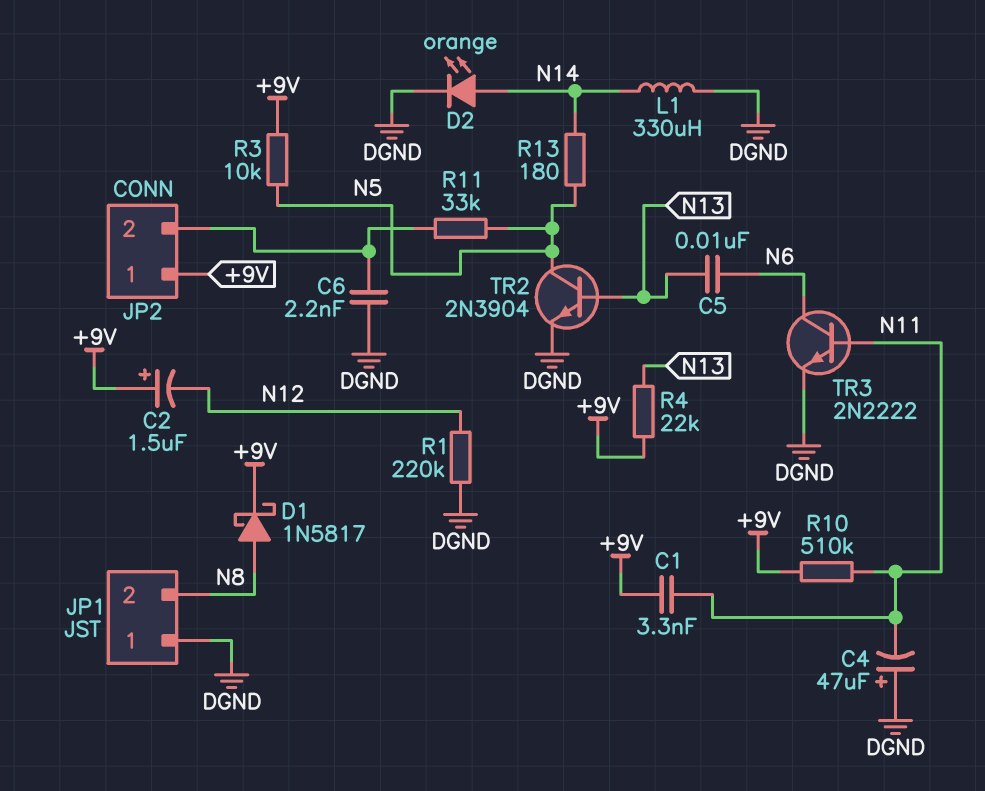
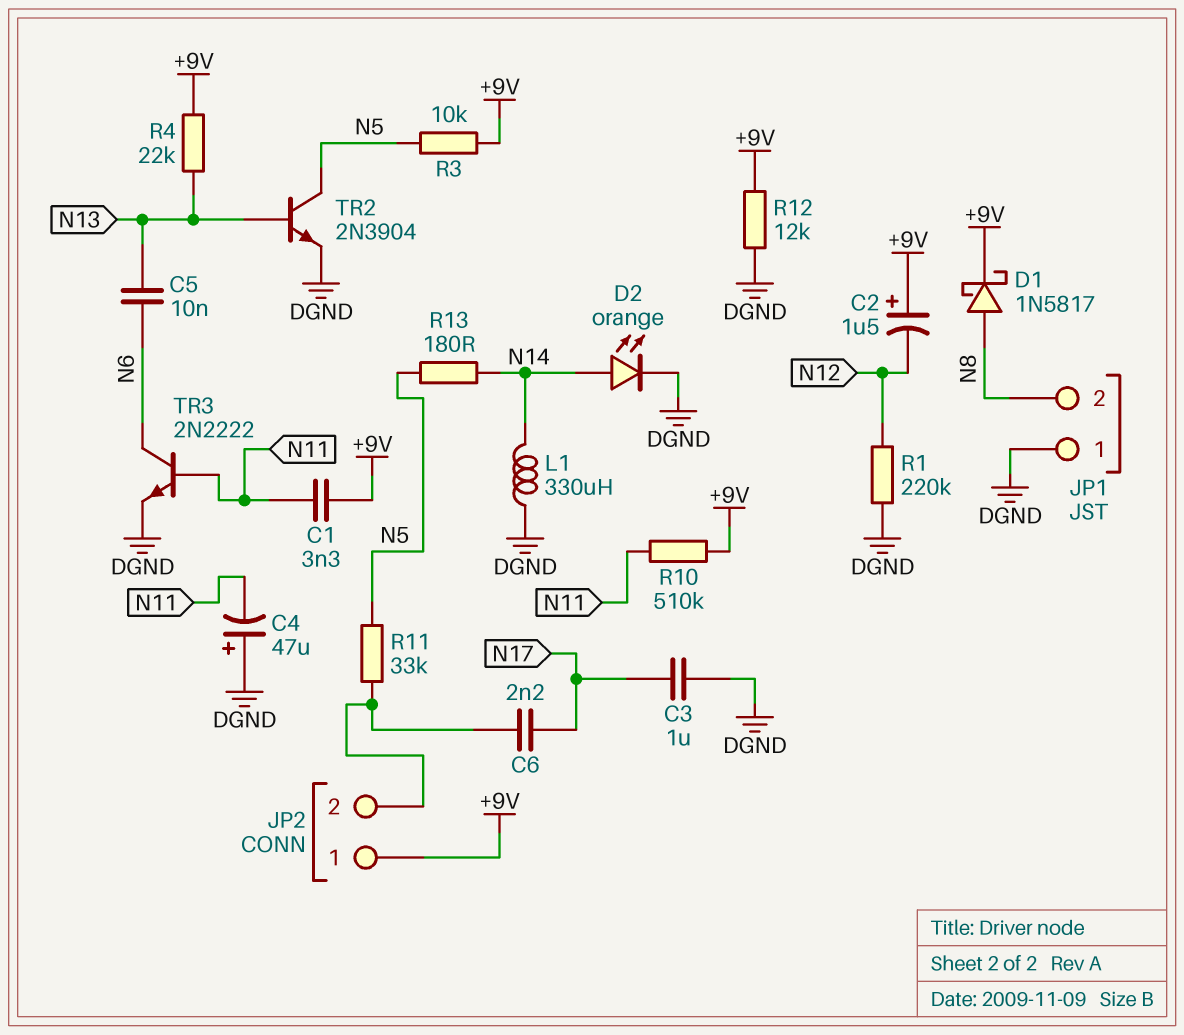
C3: none -> 1uF (DGND, N17)
C6: 2.2nF (DGND, JP2/2) -> 2.2nF (JP2/2, N17)
R12: none -> 12k (+9V, DGND)

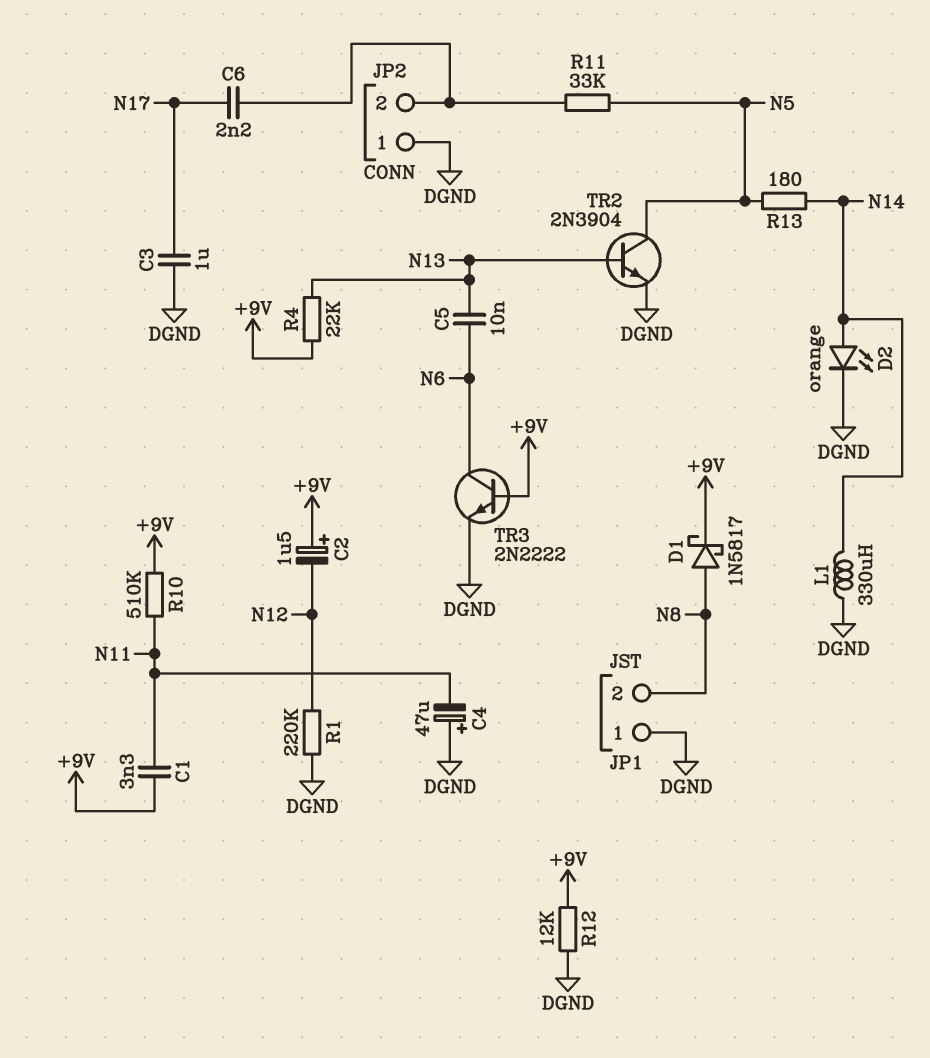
JP2 pin 1: +9V -> DGND
R3: 10k (+9V, N5) -> none
TR3: NPN 2N2222 (B N11, C N6, E DGND) -> NPN 2N2222 (B +9V, C N6, E DGND)

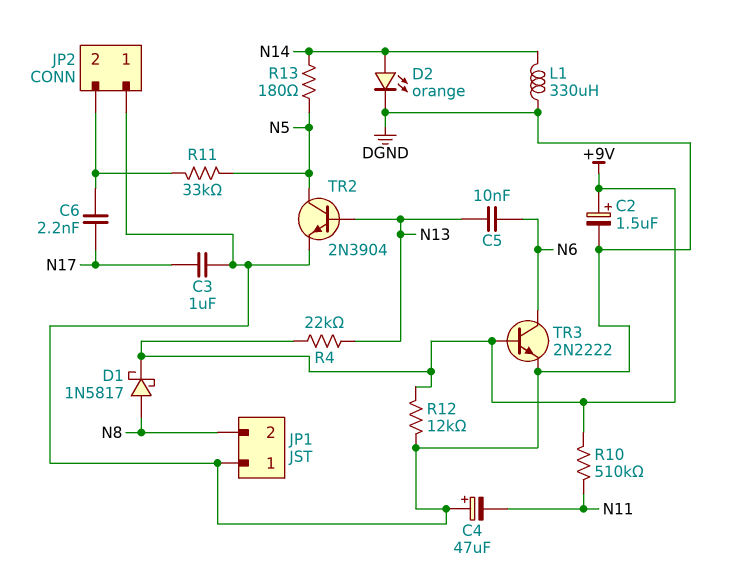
C1: 3.3nF (+9V, N11) -> none
C2: 1.5uF (plus +9V, minus N12) -> 1.5uF (plus +9V, minus DGND)
R1: 220k (DGND, N12) -> none

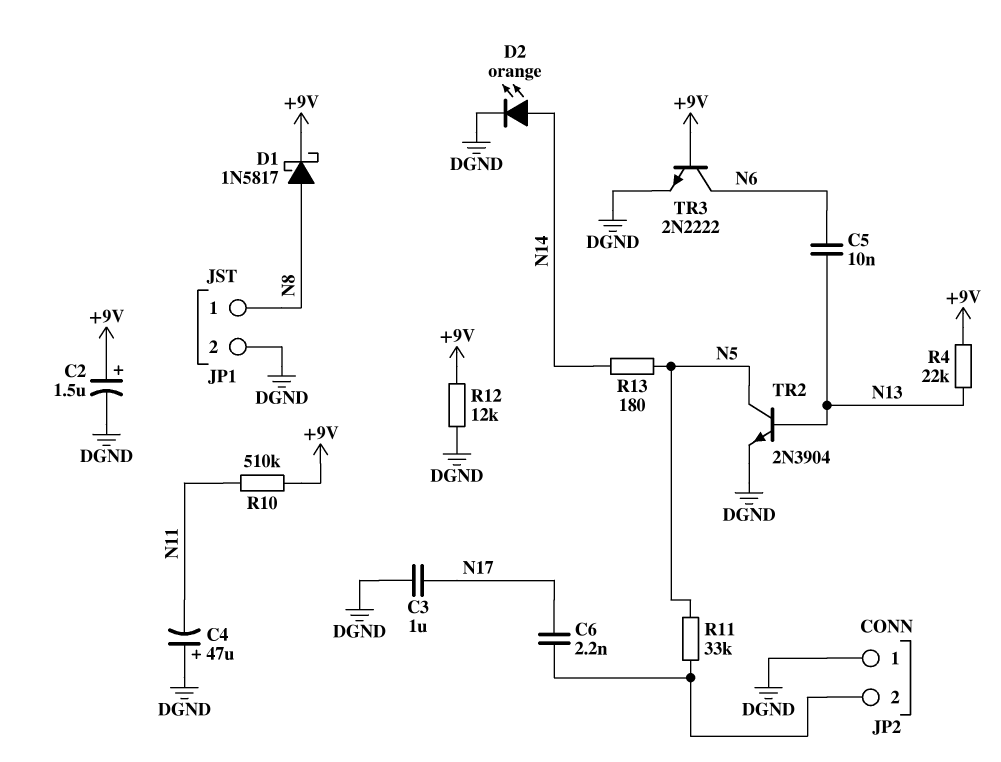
JP1 pin 1: DGND -> N8
JP1 pin 2: N8 -> DGND
L1: 330uH (DGND, N14) -> none

